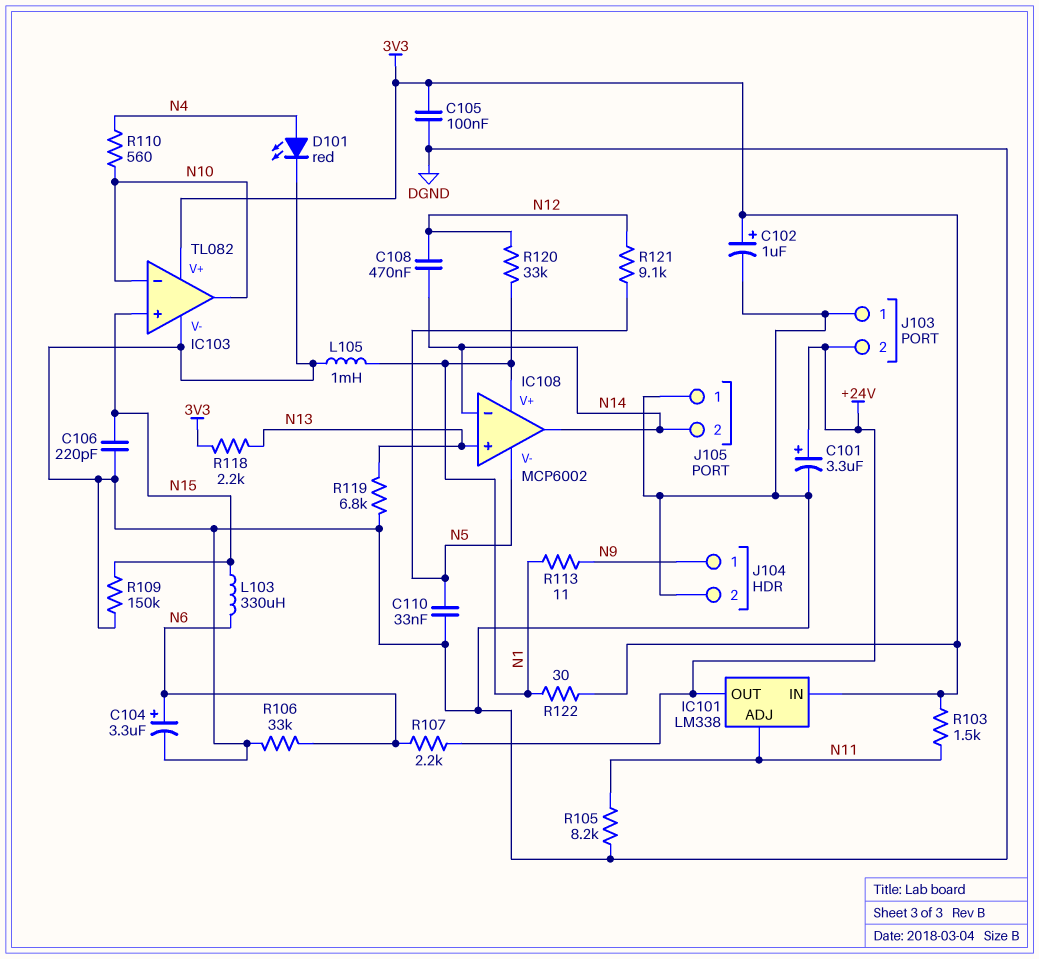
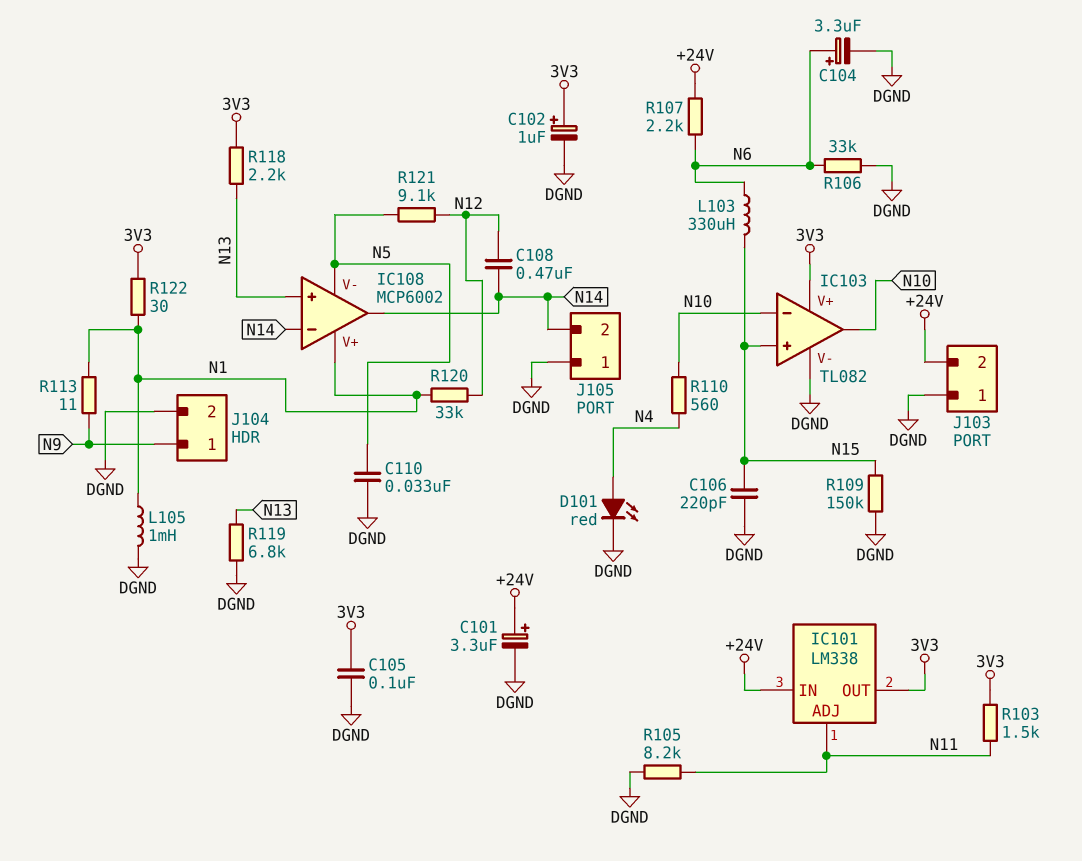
IC101 pin IN: 3V3 -> +24V
IC101 pin OUT: +24V -> 3V3

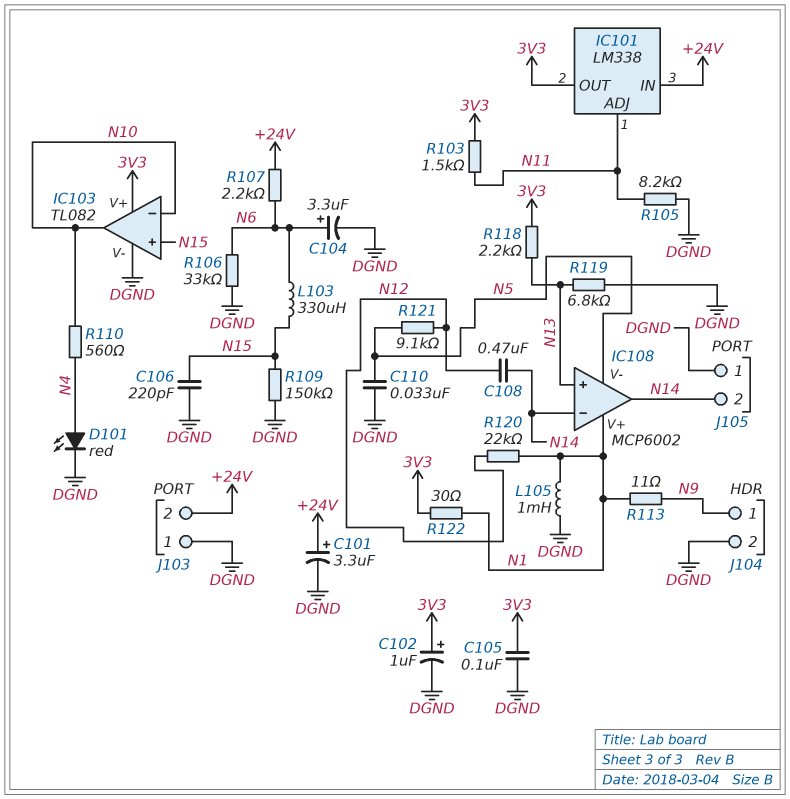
R120: 33k (N1, N12) -> 22k (N1, N12)

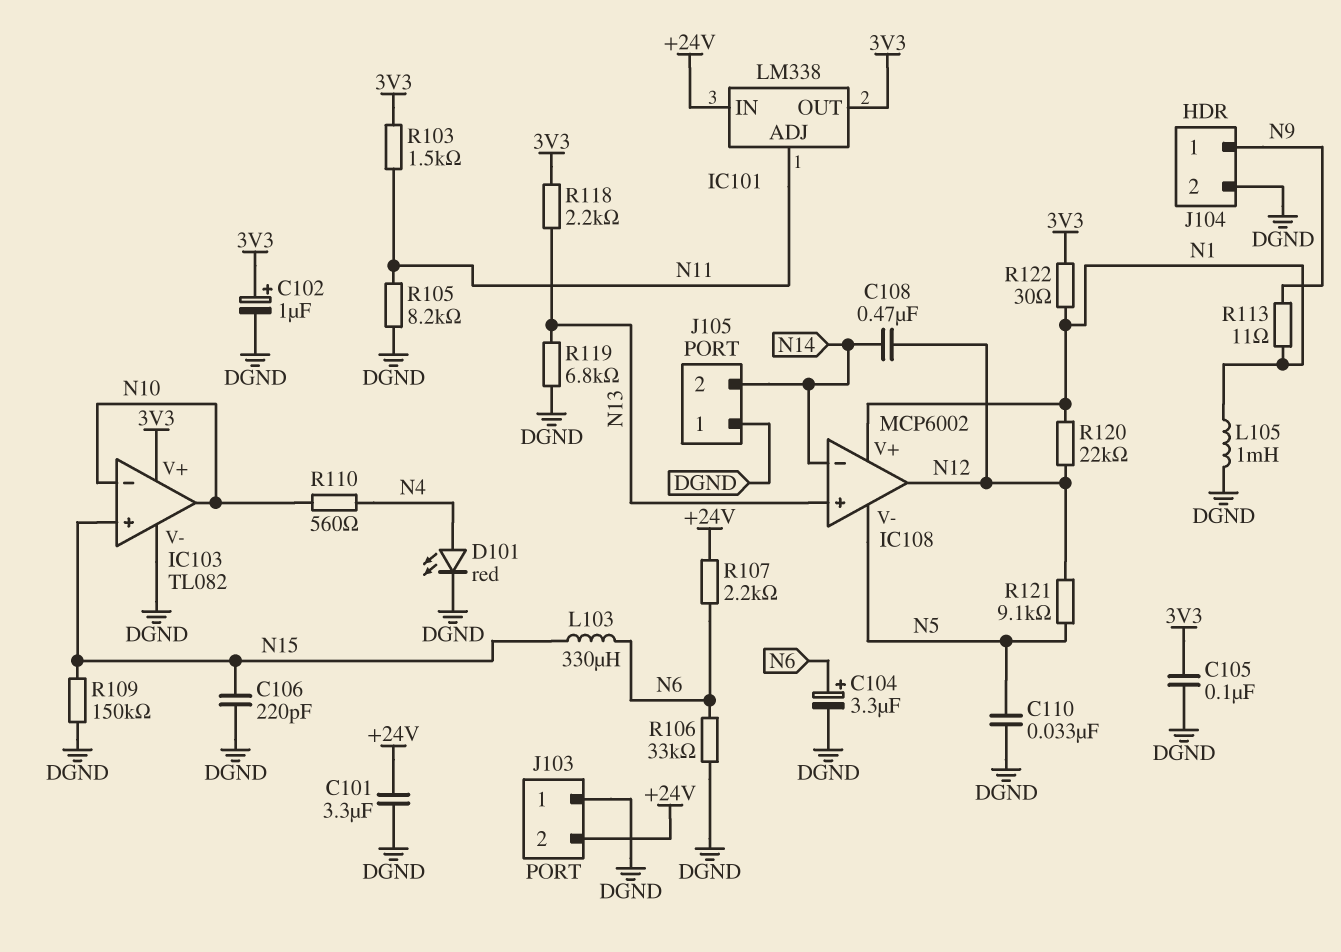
C101: 3.3uF (plus +24V, minus DGND) -> 3.3uF (+24V, DGND)
IC108 pin out: N14 -> N12

